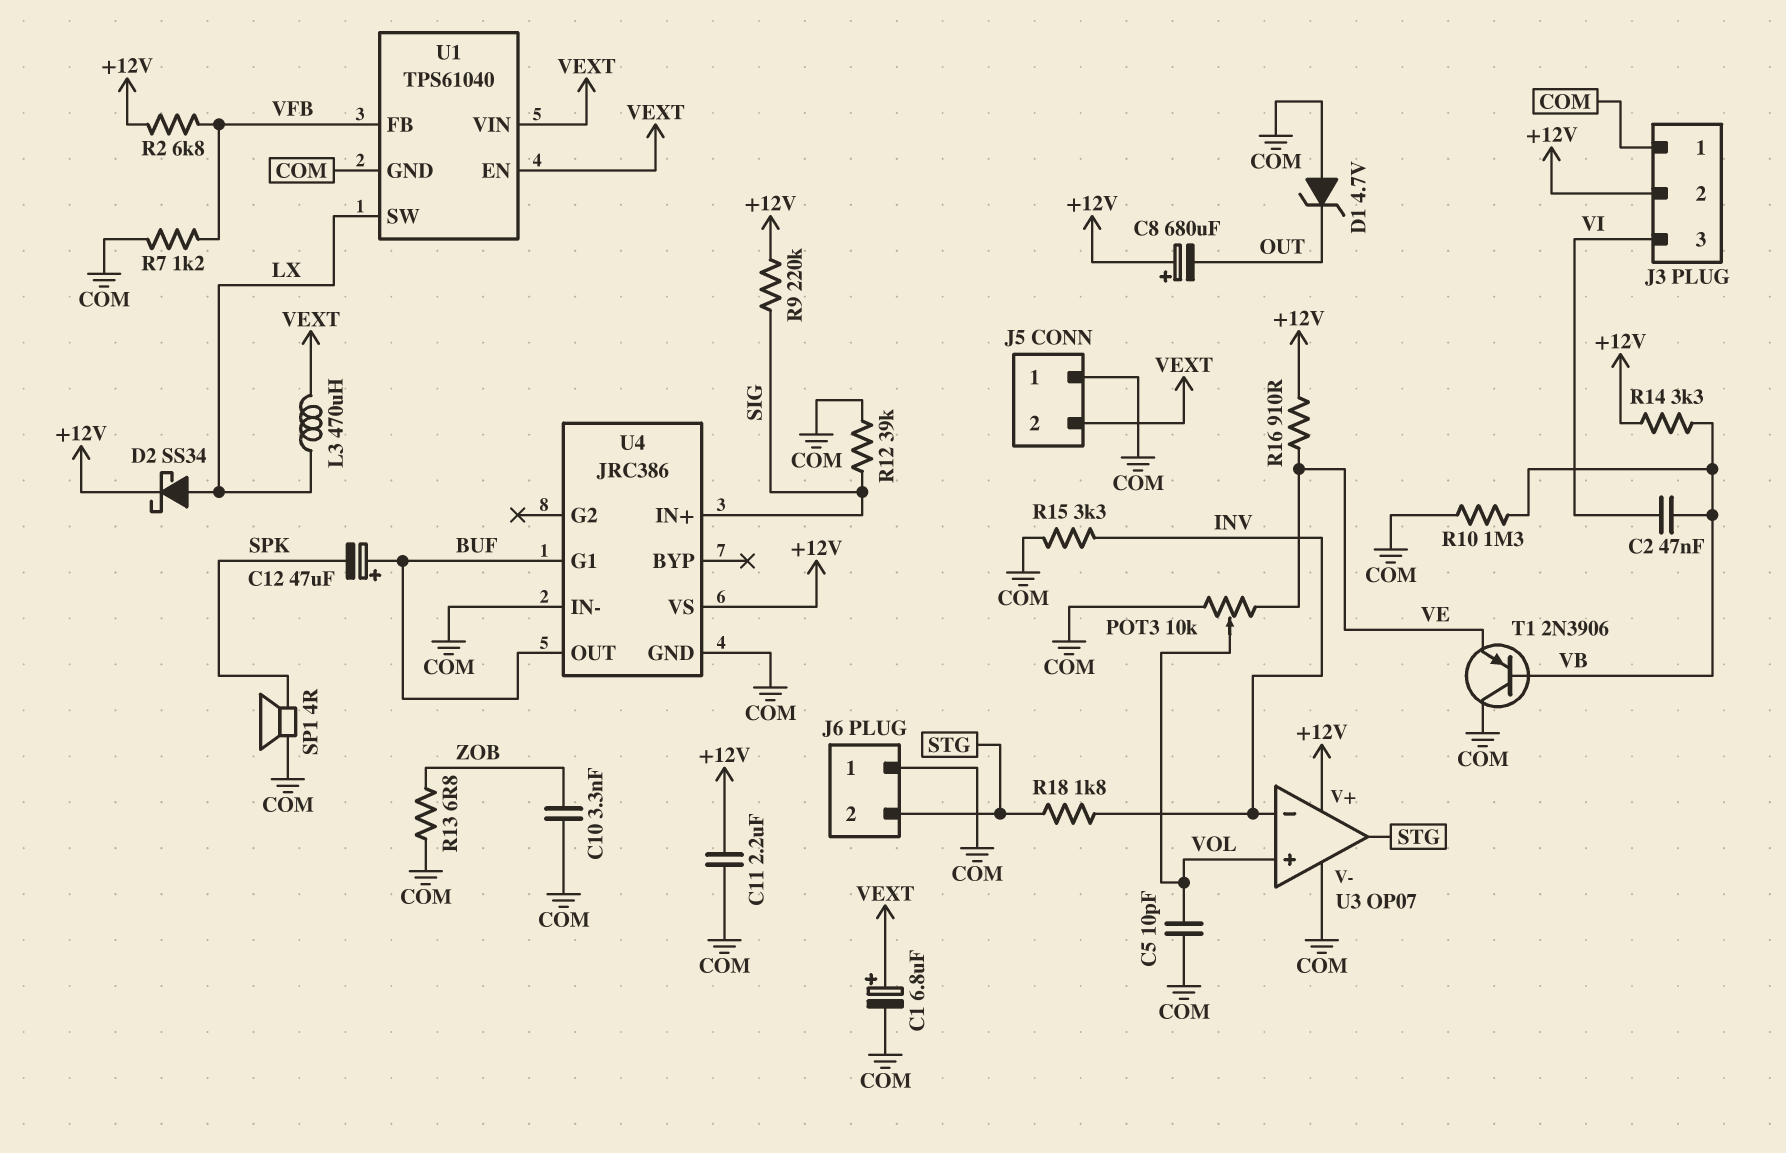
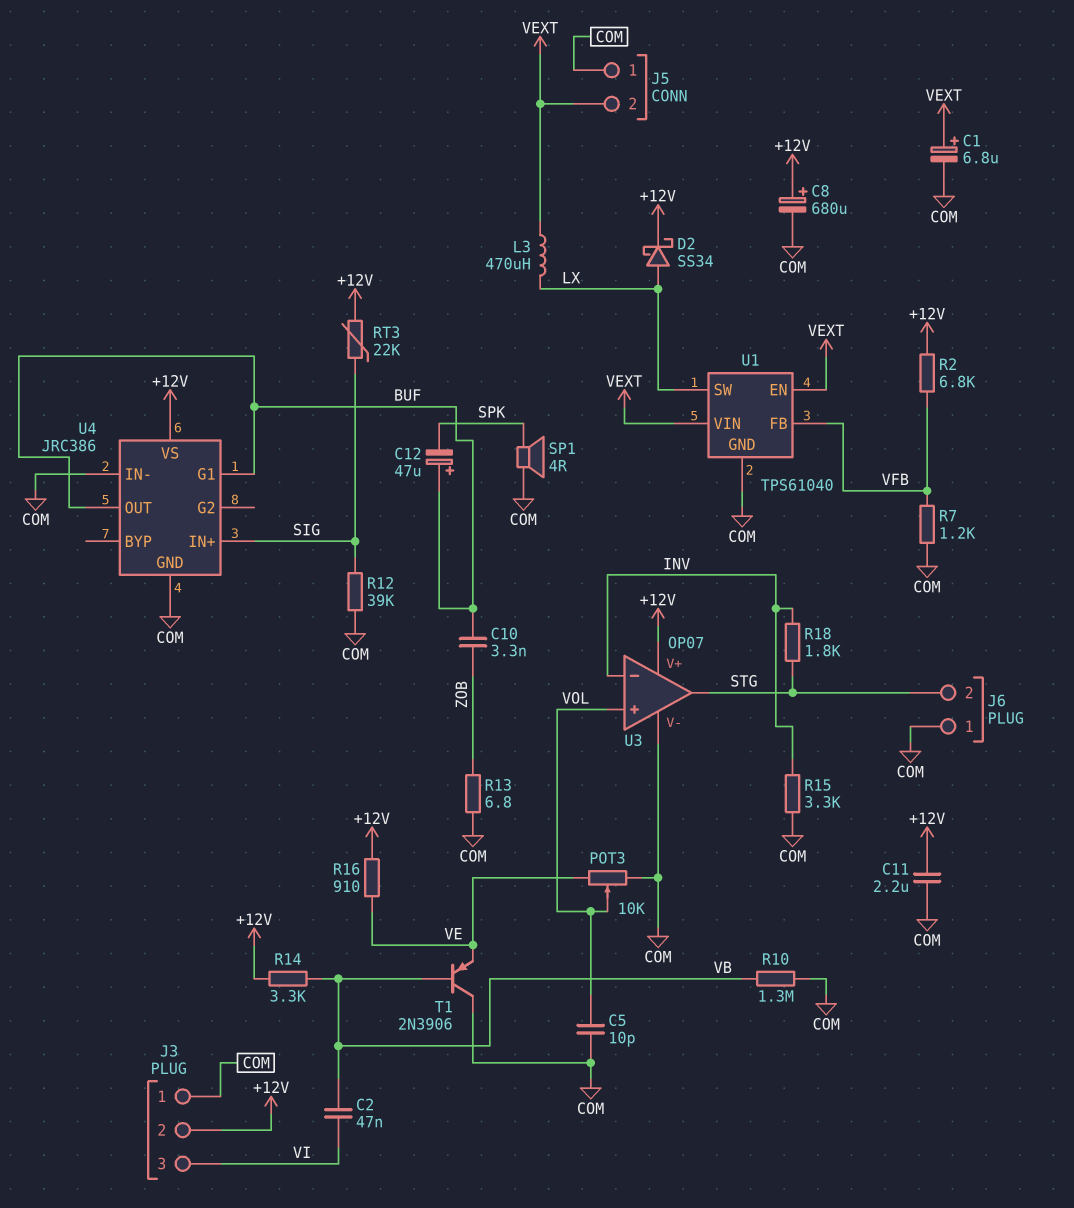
C8: 680uF (plus +12V, minus OUT) -> 680uF (plus +12V, minus COM)
C10: 3.3nF (COM, ZOB) -> 3.3nF (BUF, ZOB)
D1: zener 4.7V (A COM, K OUT) -> none
R9: 220k (+12V, SIG) -> none
RT3: none -> 22k (+12V, SIG)

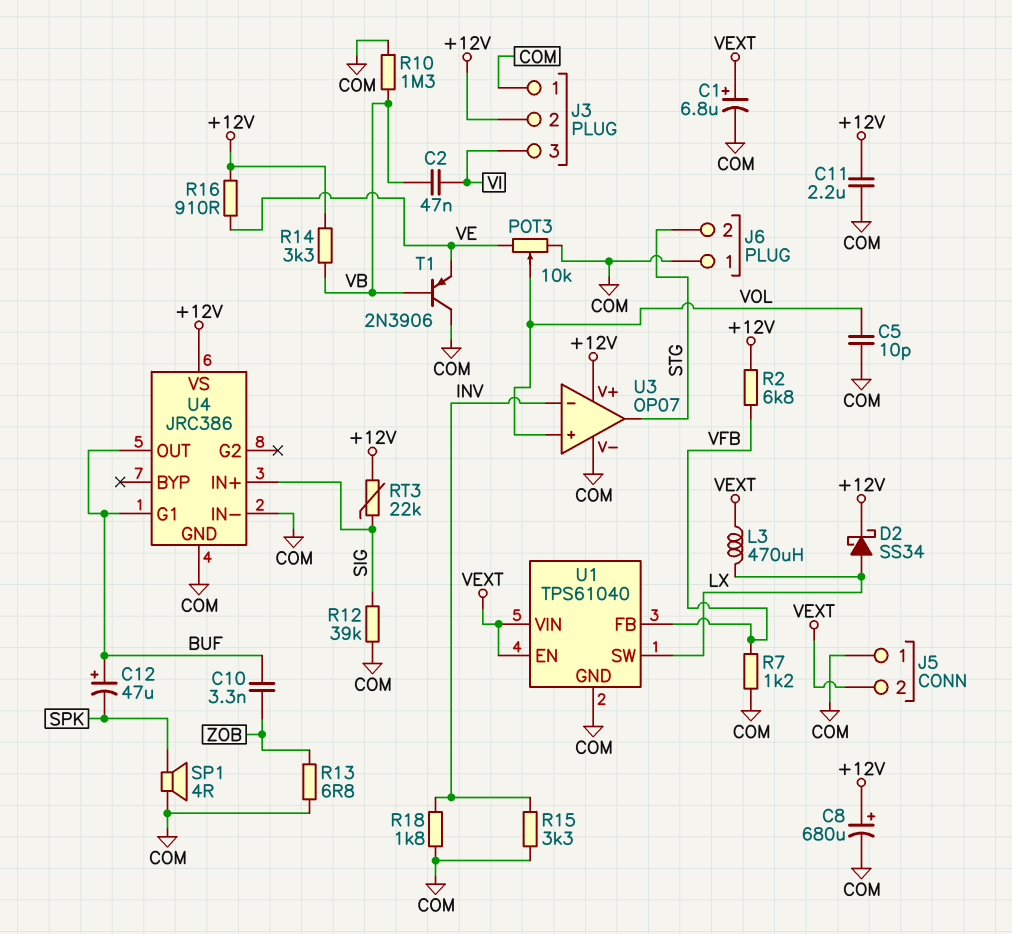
R18: 1.8k (INV, STG) -> 1.8k (COM, INV)

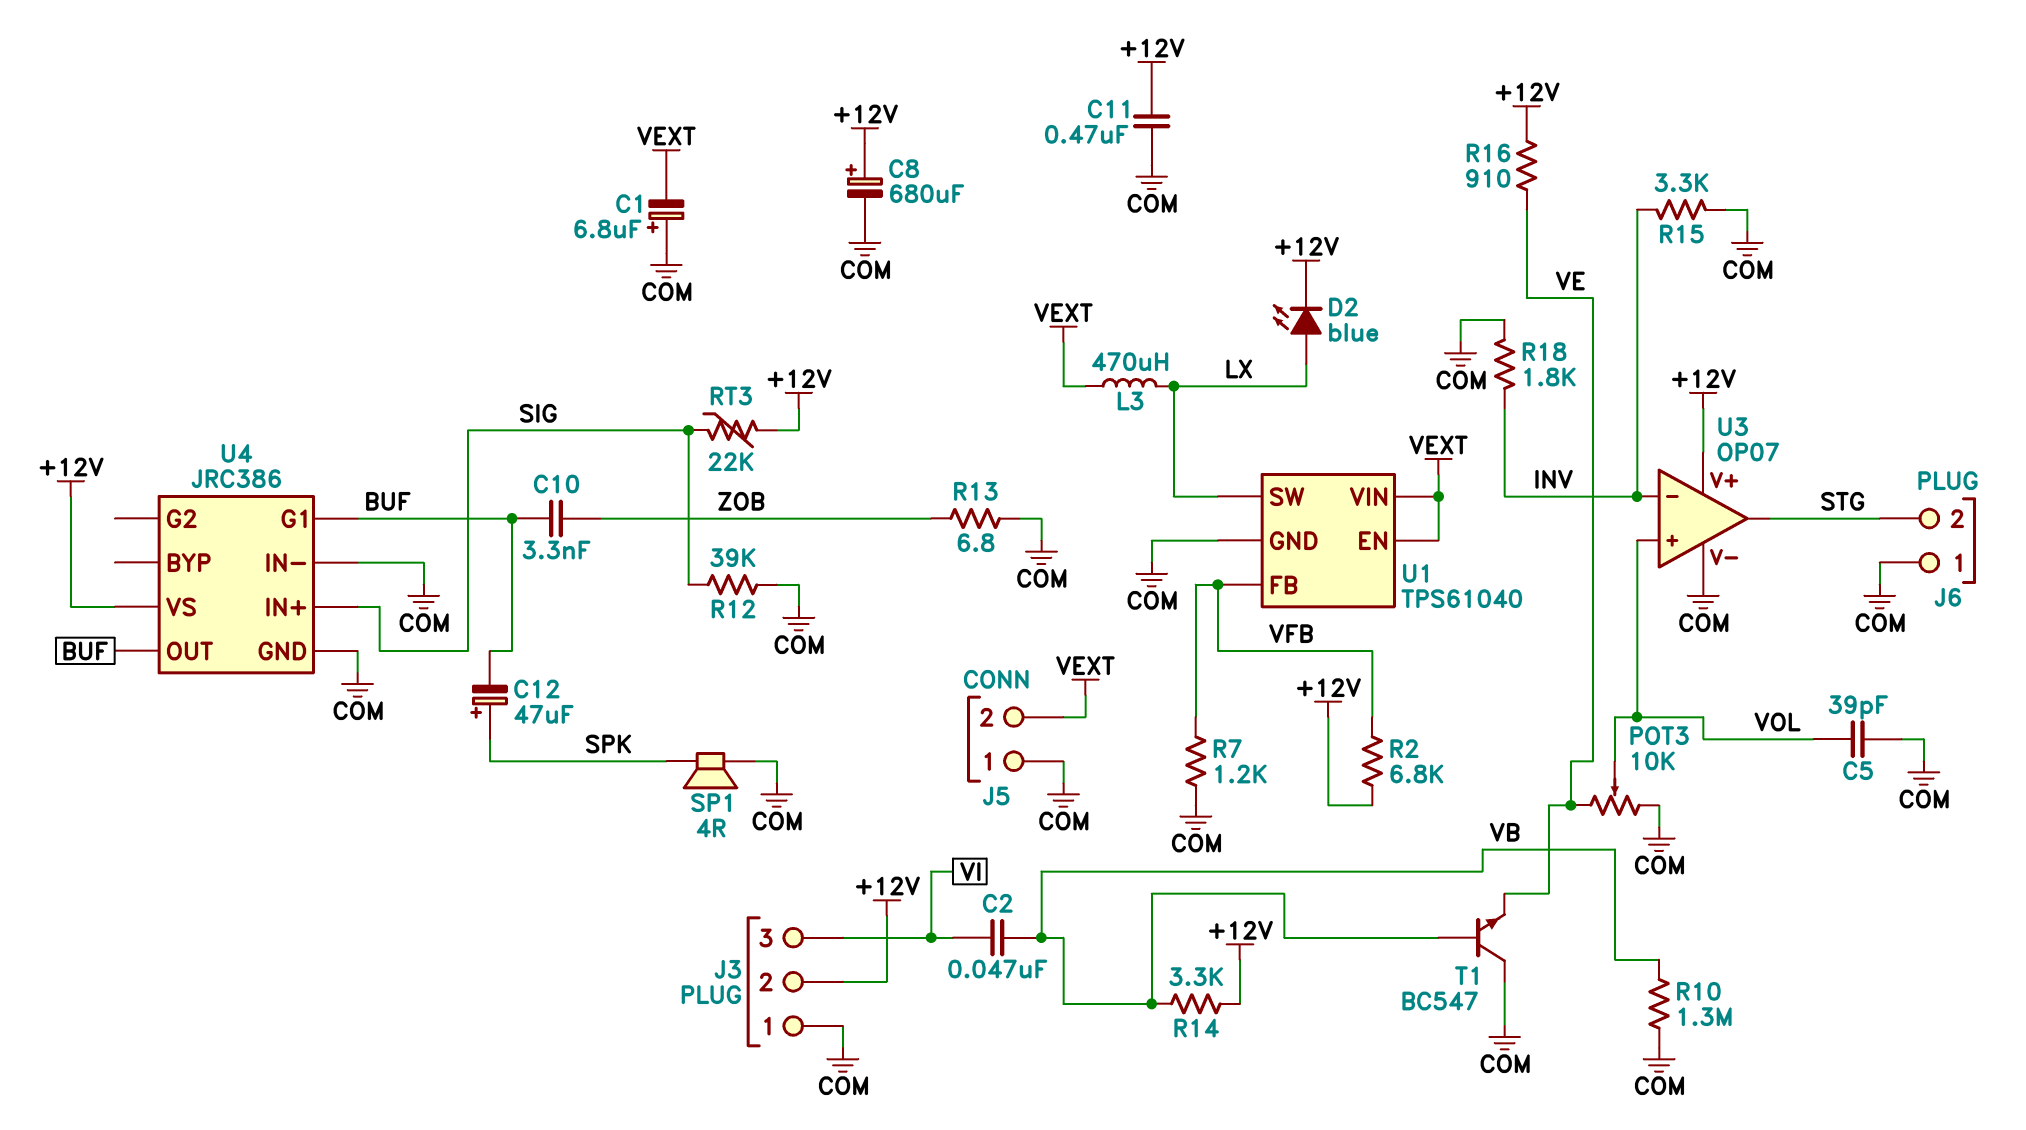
C1: 6.8uF (plus VEXT, minus COM) -> 6.8uF (plus COM, minus VEXT)
C5: 10pF (COM, VOL) -> 39pF (COM, VOL)
C11: 2.2uF (+12V, COM) -> 470nF (+12V, COM)
C12: 47uF (plus BUF, minus SPK) -> 47uF (plus SPK, minus BUF)
D2: schottky SS34 (A LX, K +12V) -> LED blue (A LX, K +12V)
T1: PNP 2N3906 (B VB, C COM, E VE) -> NPN BC547 (B VB, C COM, E VE)

